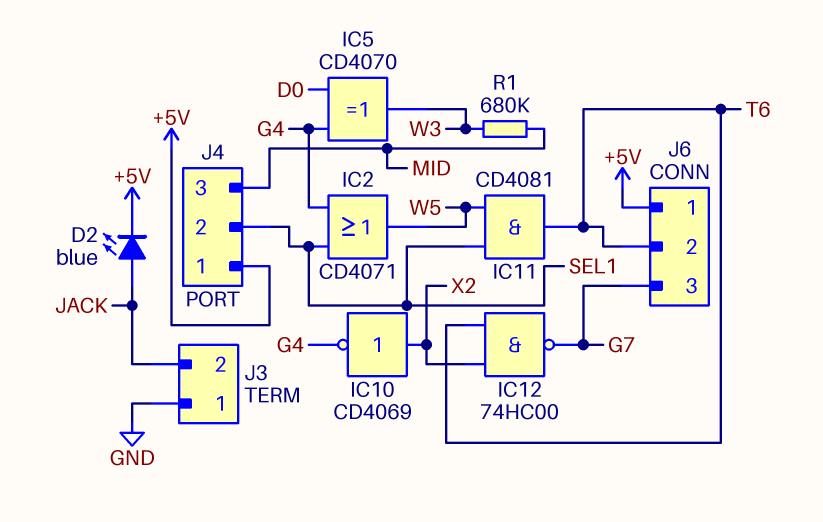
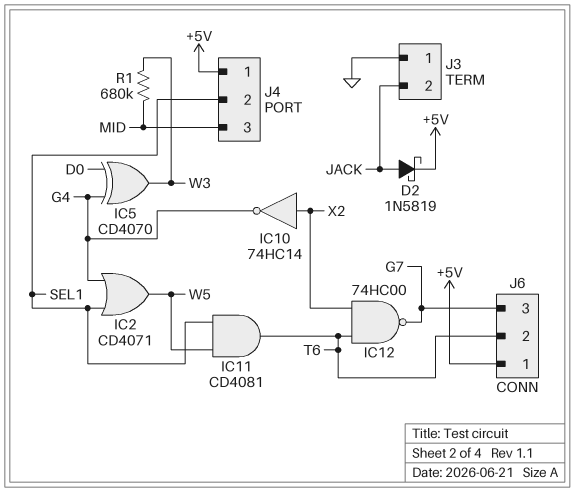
D2: LED blue (A JACK, K +5V) -> schottky 1N5819 (A JACK, K +5V)
IC10: NOT CD4069 (in X2, out G4) -> NOT 74HC14 (in X2, out G4)

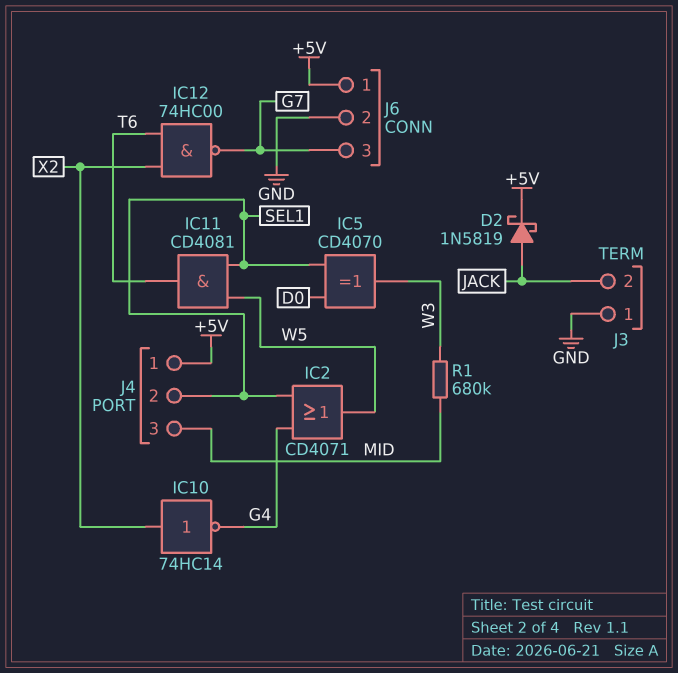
IC5: XOR CD4070 (in D0, in G4, out W3) -> XOR CD4070 (in D0, in SEL1, out W3)
J6 pin 2: T6 -> GND

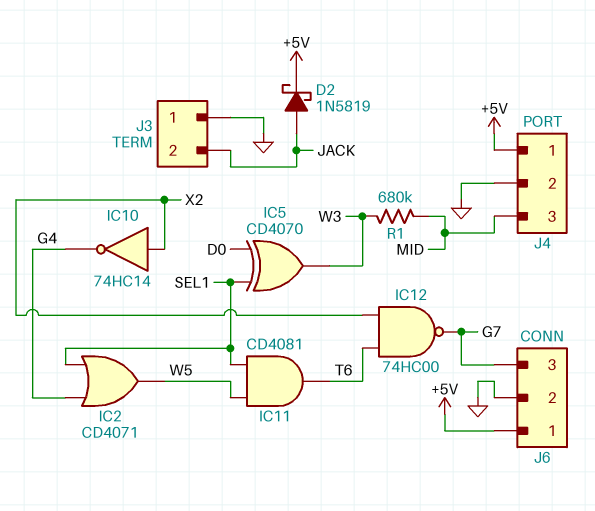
J4 pin 2: SEL1 -> GND

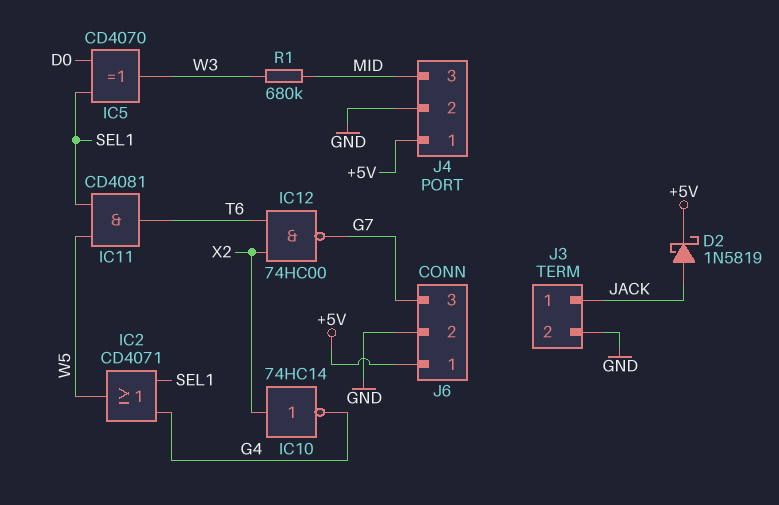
J3 pin 1: GND -> JACK
J3 pin 2: JACK -> GND

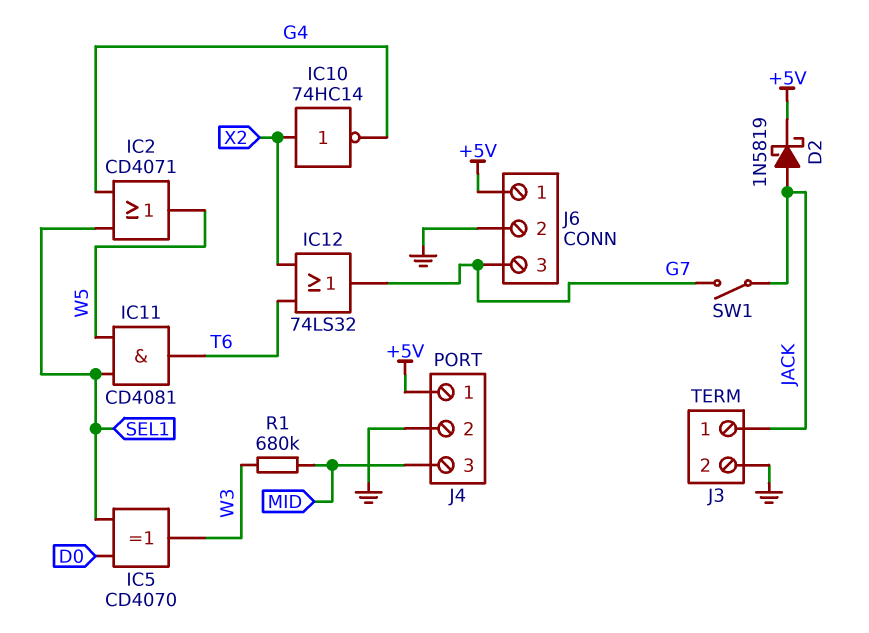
IC12: NAND 74HC00 (in T6, in X2, out G7) -> OR 74LS32 (in T6, in X2, out G7)
SW1: none -> switch (G7, JACK)

